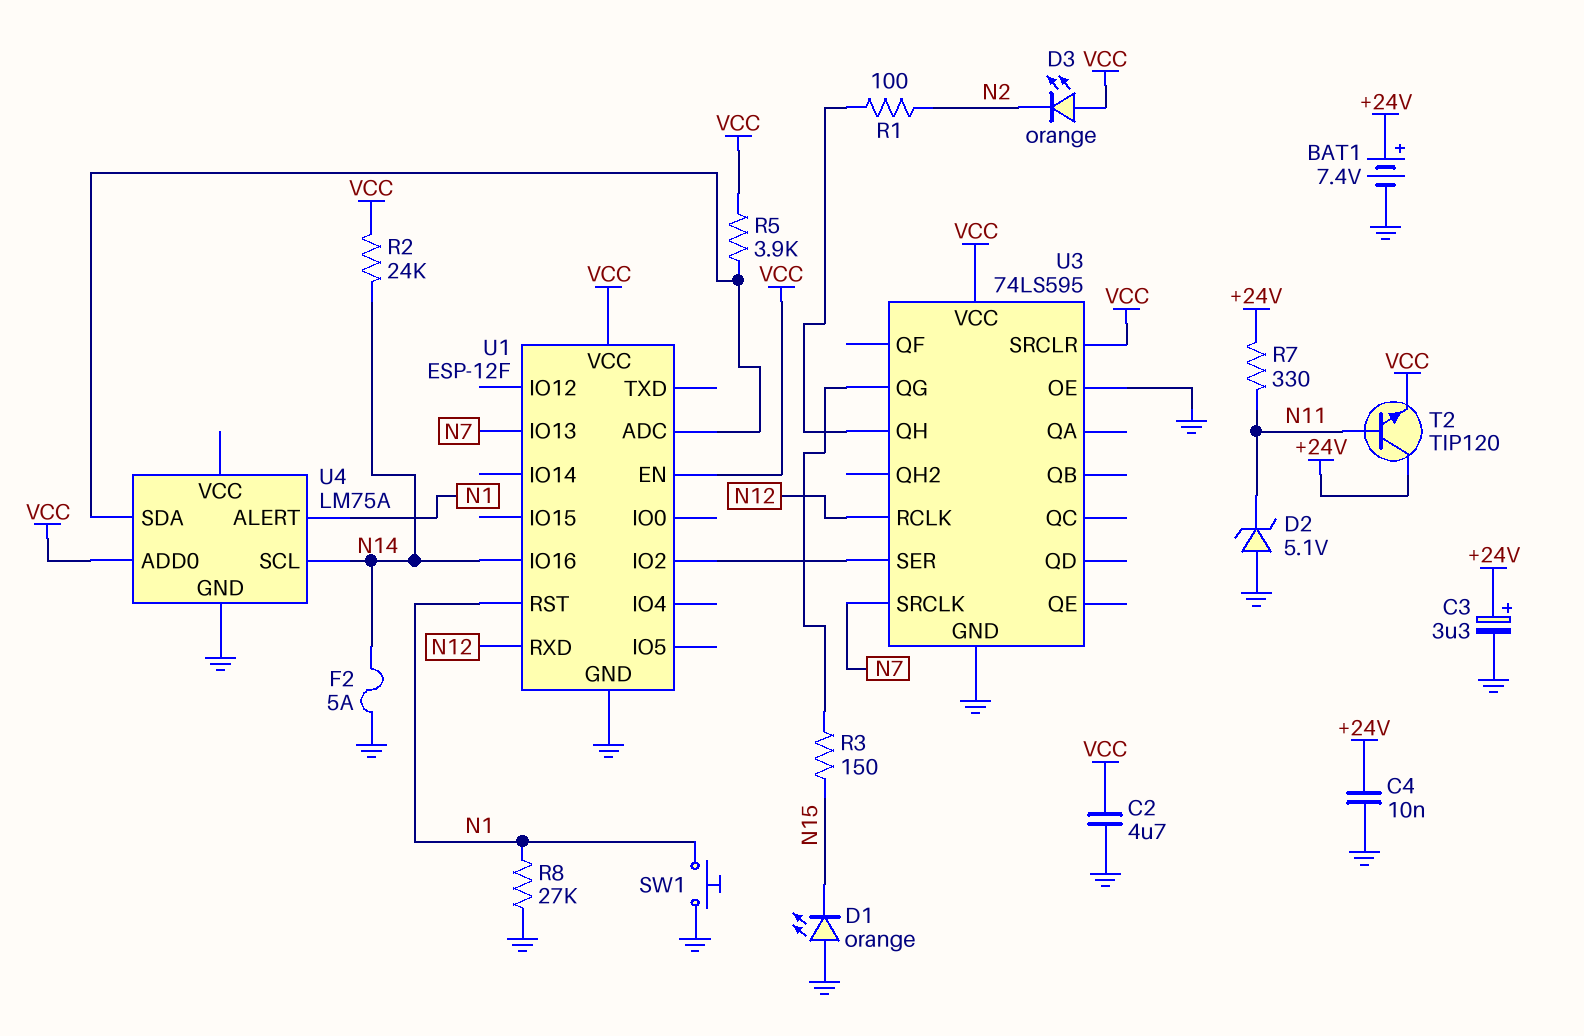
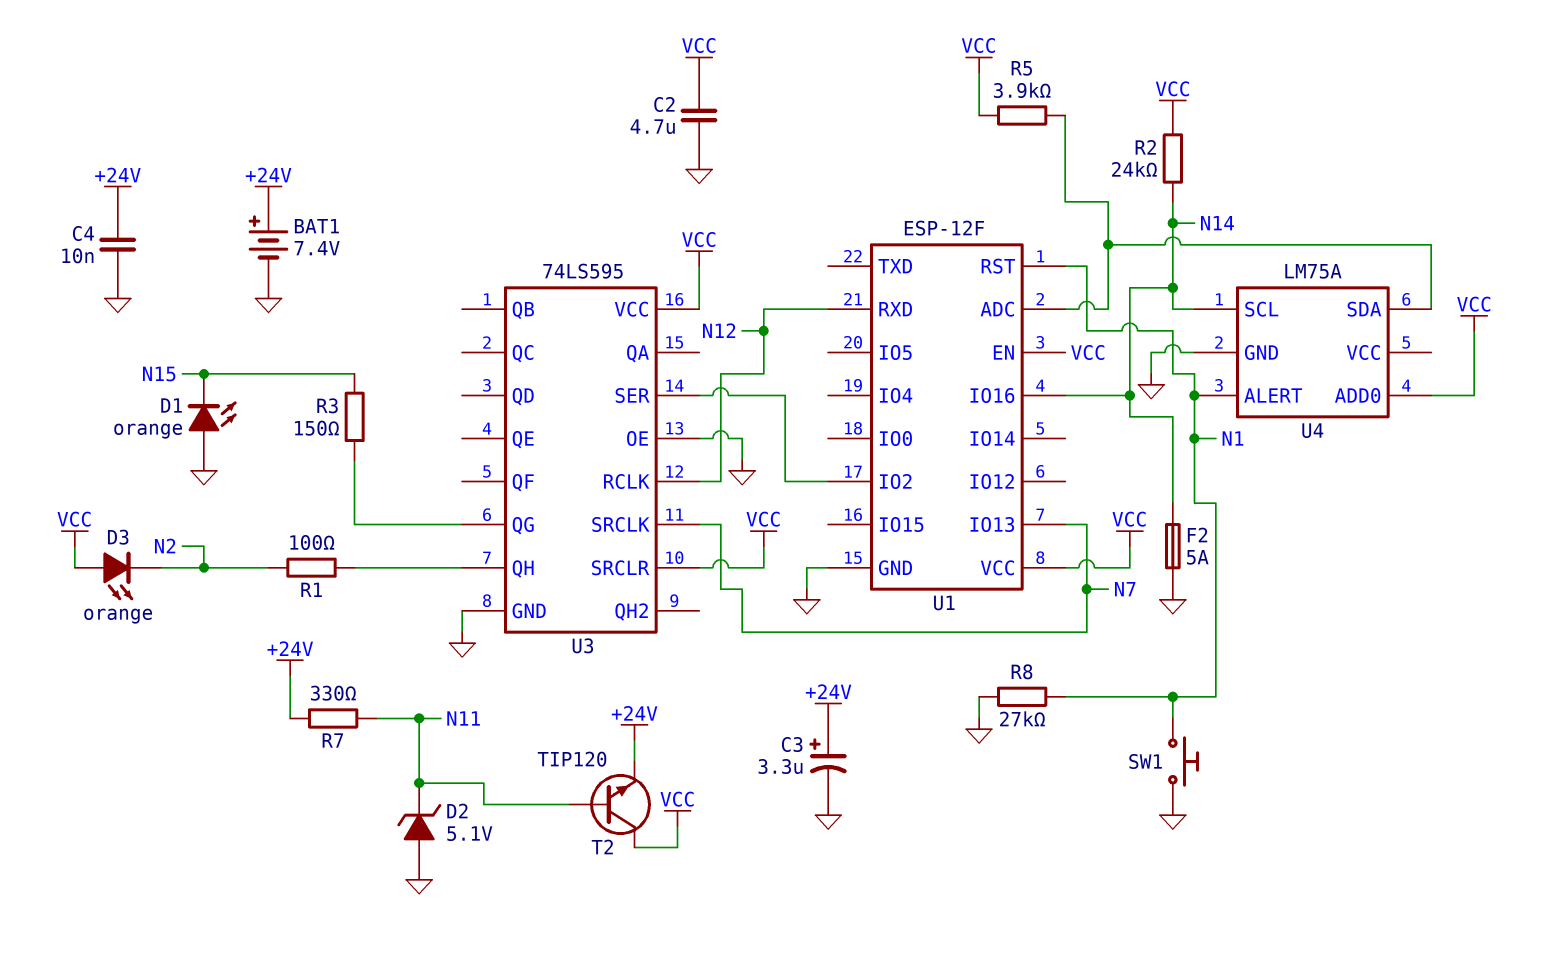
T2: NPN TIP120 (B N11, C +24V, E VCC) -> NPN TIP120 (B N11, C VCC, E +24V)

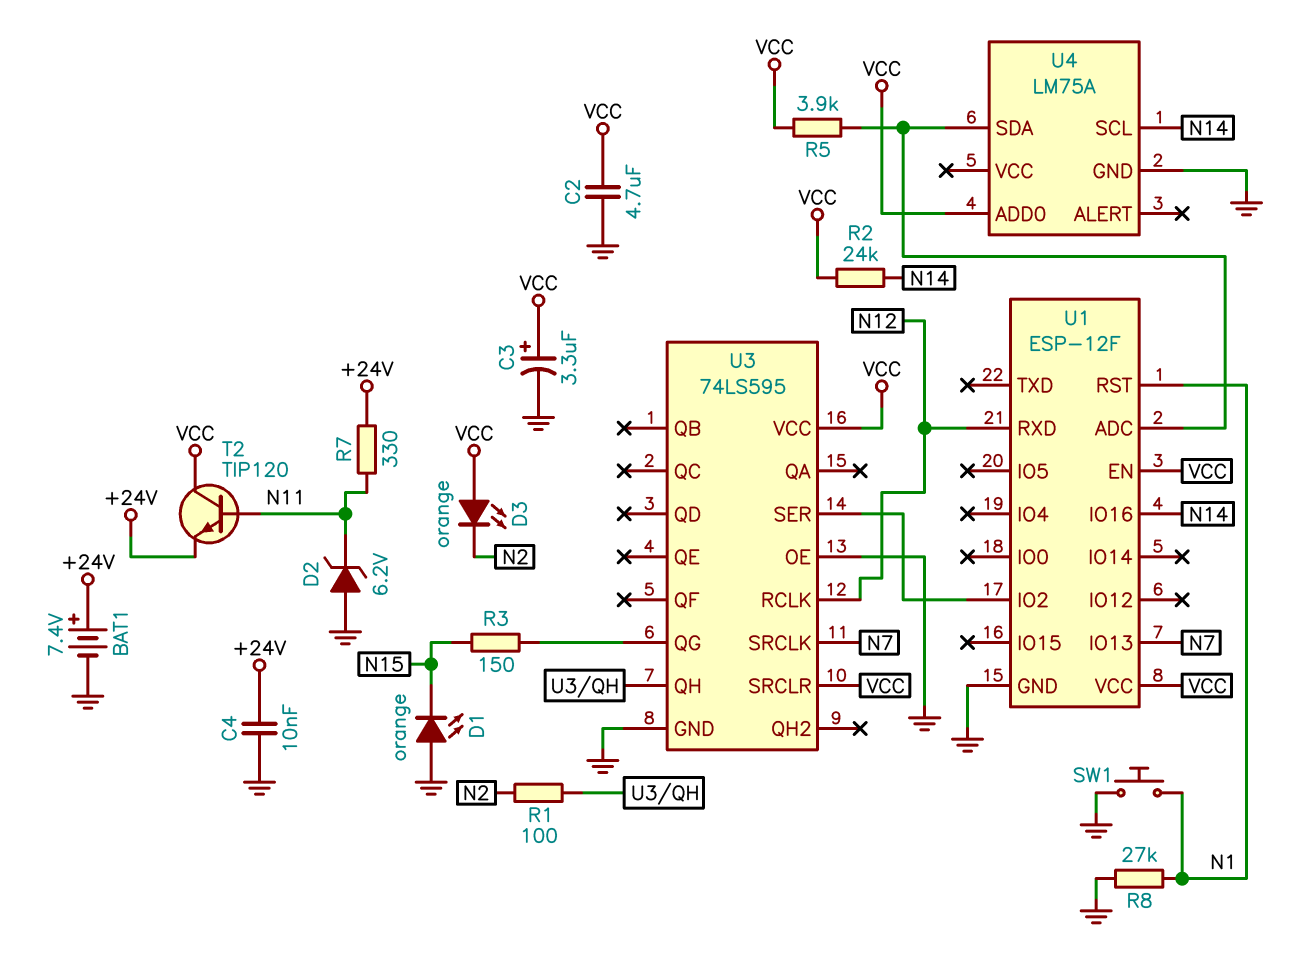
C3: 3.3uF (plus +24V, minus GND) -> 3.3uF (plus VCC, minus GND)
D2: zener 5.1V (A GND, K N11) -> zener 6.2V (A GND, K N11)
F2: 5A (GND, N14) -> none
U4 pin ALERT: N1 -> none

